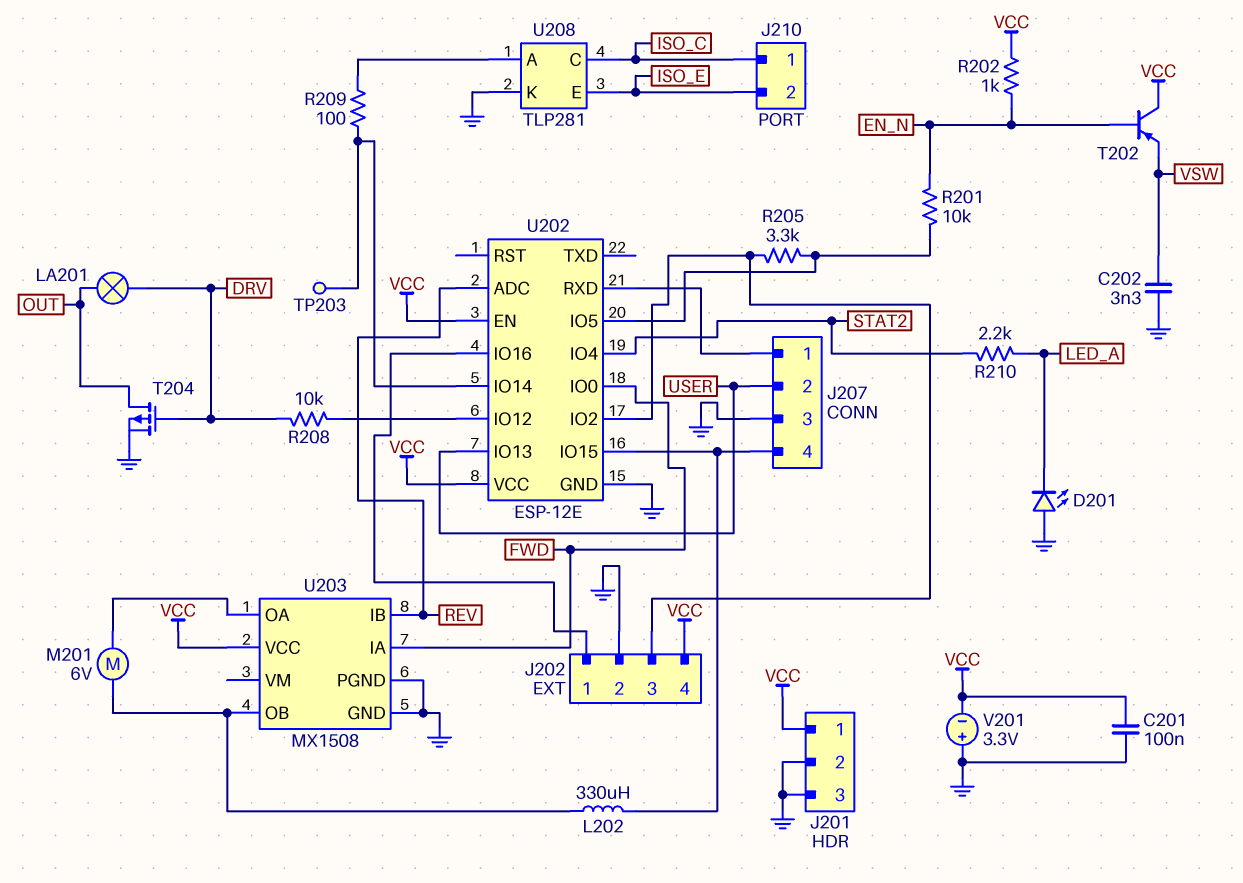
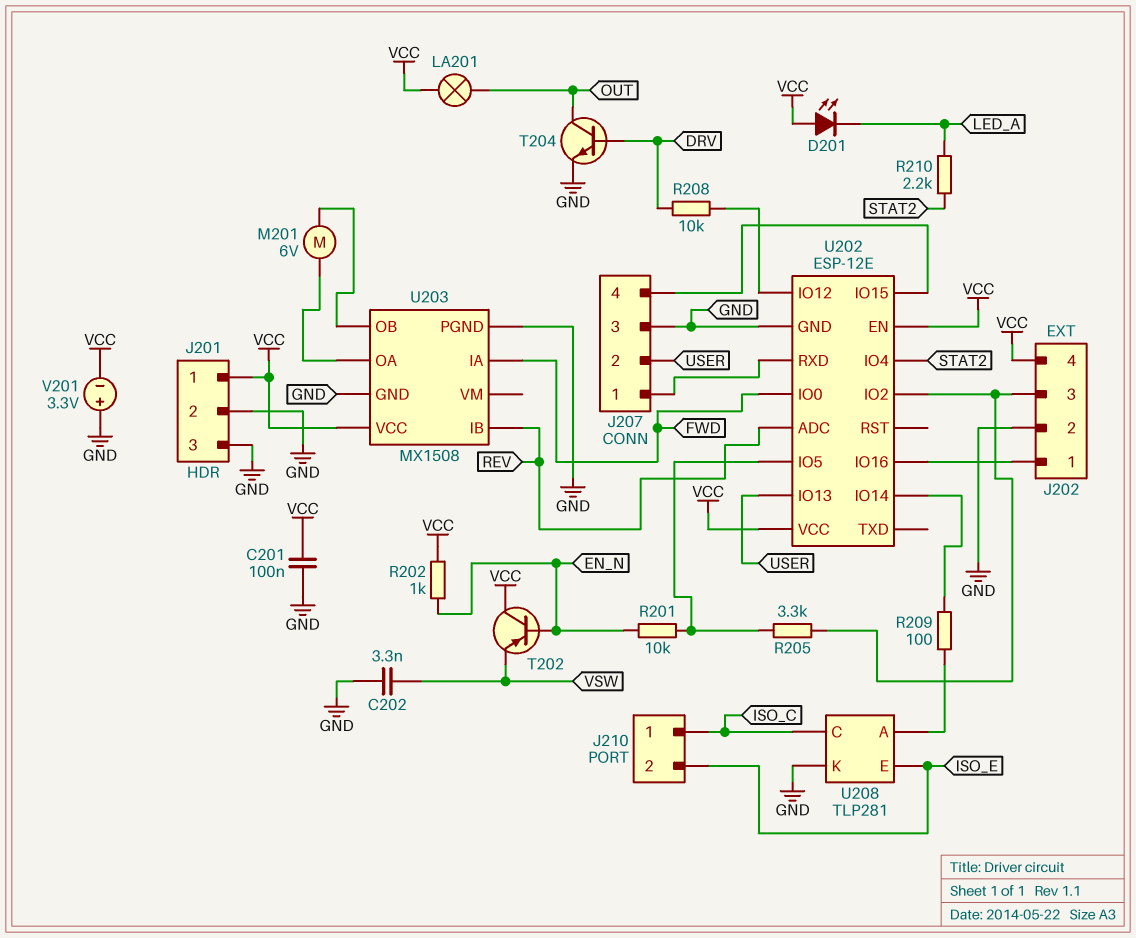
D201: LED (A GND, K LED_A) -> LED (A VCC, K LED_A)
L202: 330uH (J207/4, U203/OB) -> none
LA201: lamp (DRV, OUT) -> lamp (OUT, VCC)
T204: PMOS (G DRV, D OUT, S GND) -> NPN (B DRV, C OUT, E GND)
TP203: test point (U202/IO14) -> none

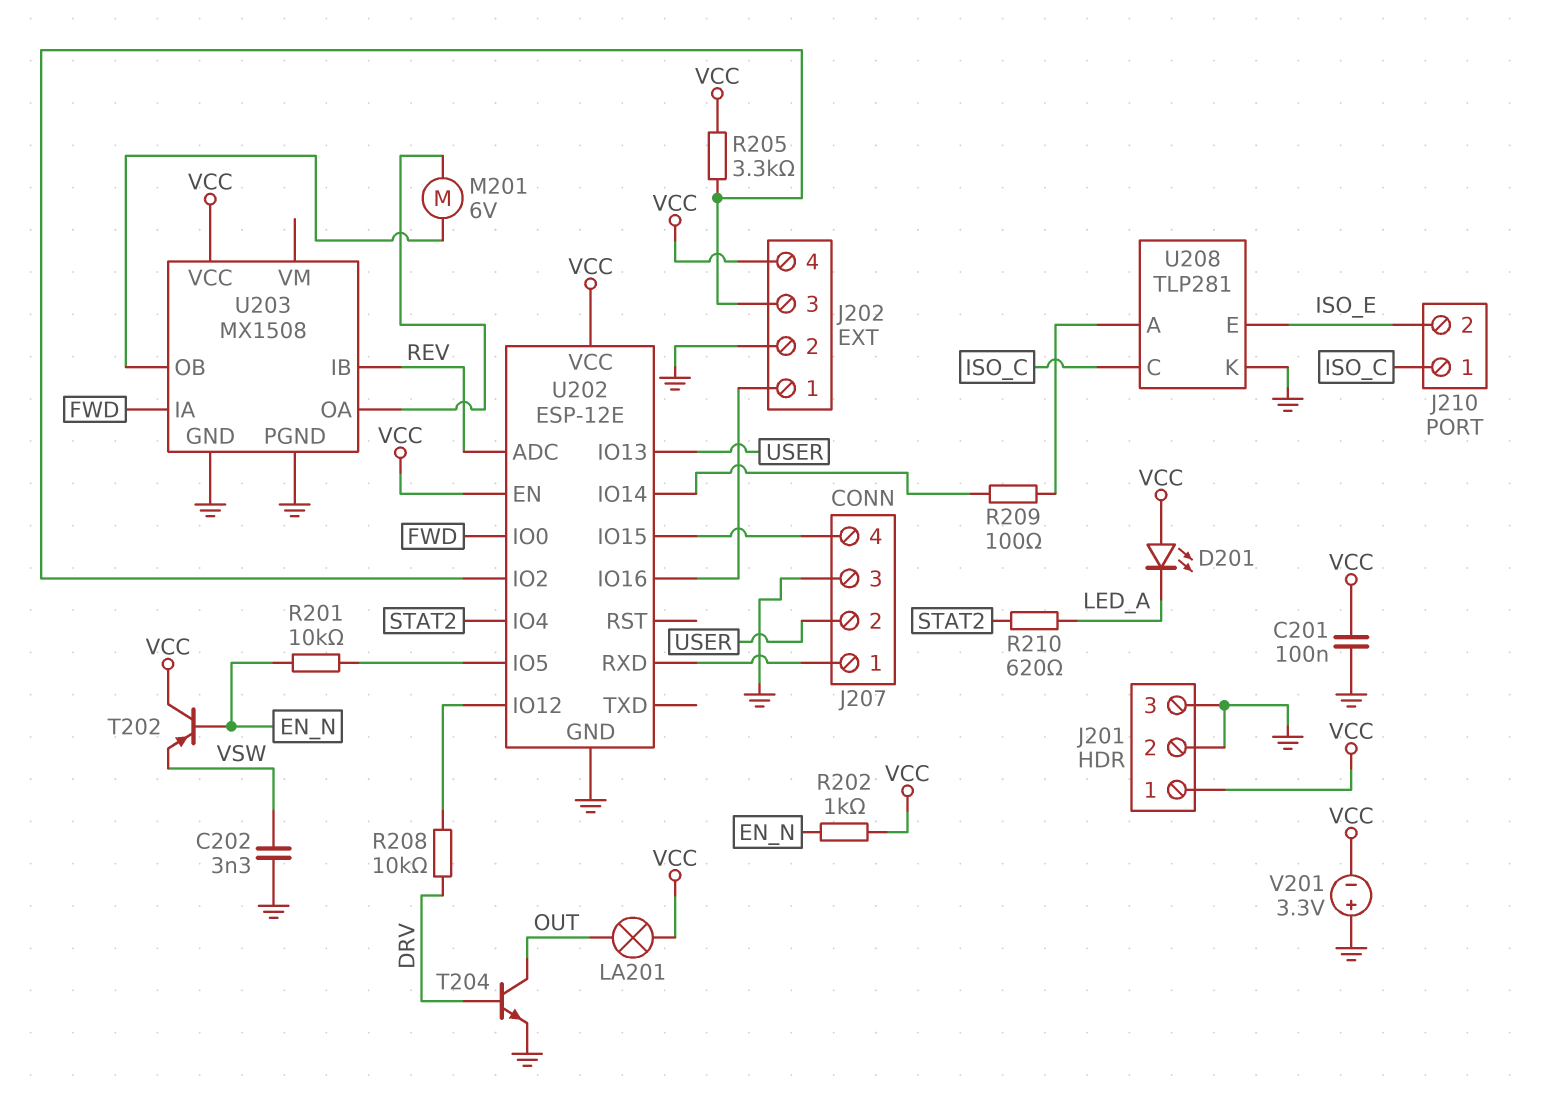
R205: 3.3k (J202/3, U202/IO5) -> 3.3k (J202/3, VCC)
R210: 2.2k (LED_A, STAT2) -> 620 (LED_A, STAT2)

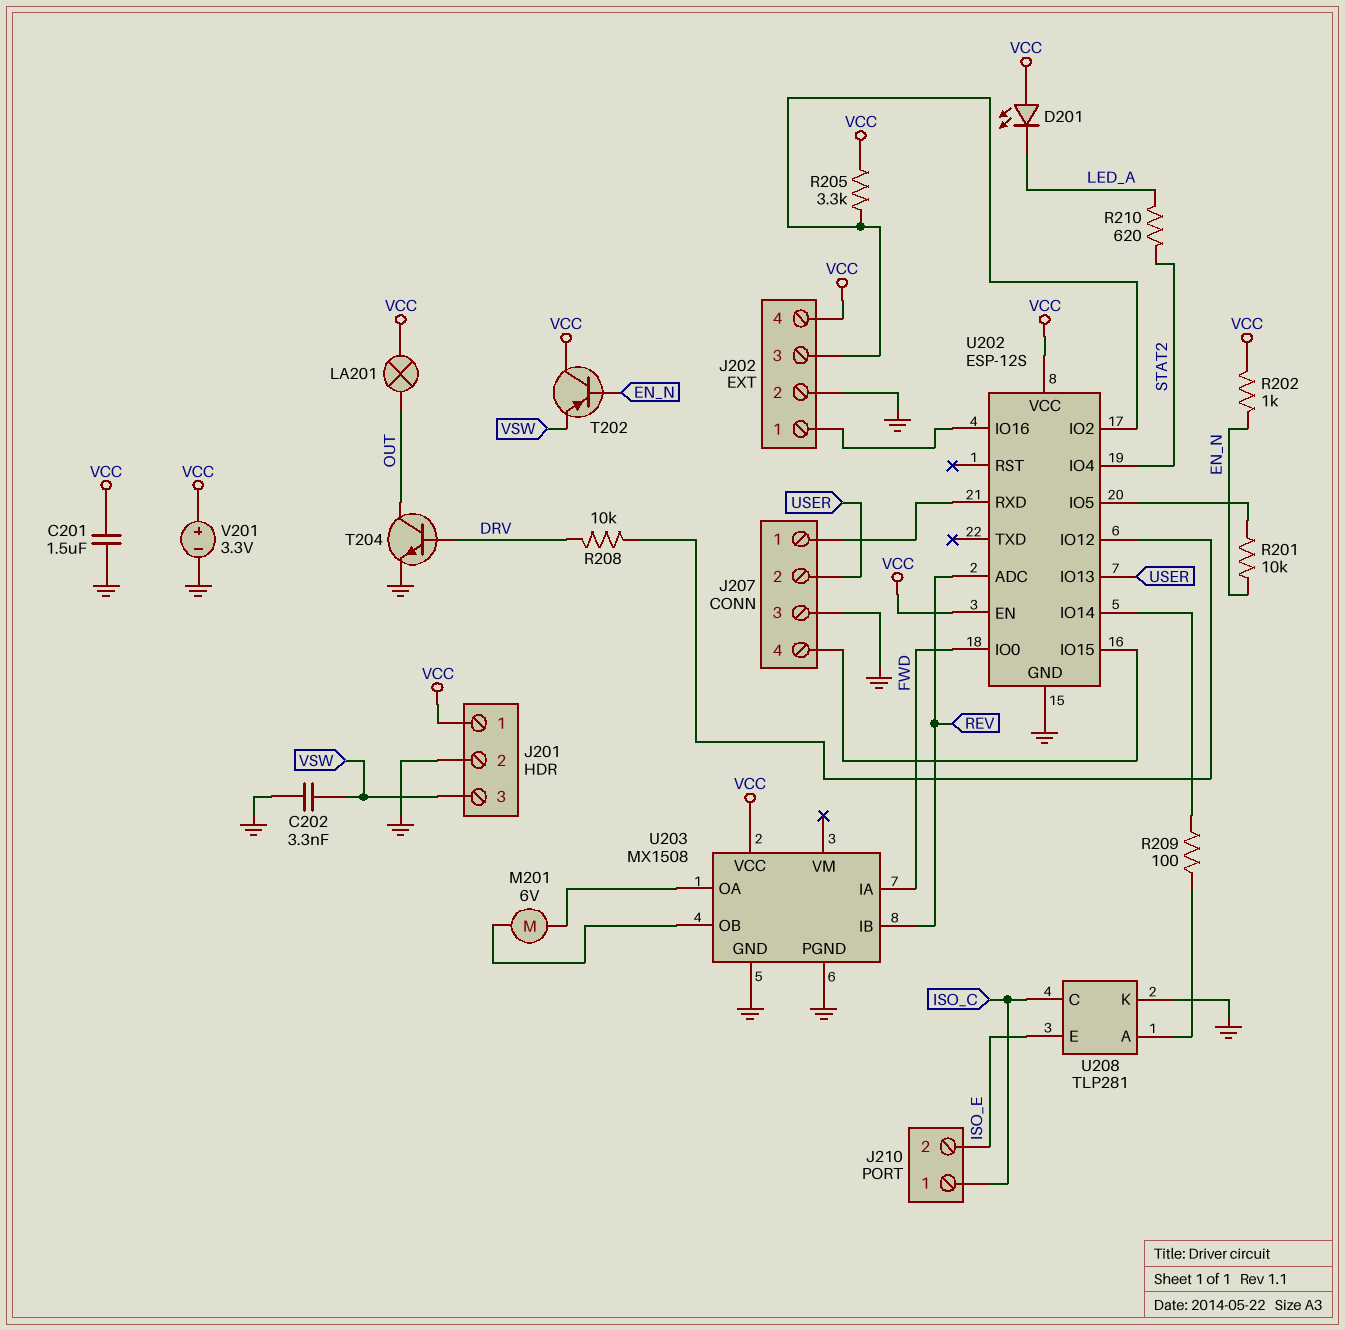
C201: 100nF (GND, VCC) -> 1.5uF (GND, VCC)
J201 pin 3: GND -> VSW
U202: ESP-12E -> ESP-12S
V201: 3.3V (plus GND, minus VCC) -> 3.3V (plus VCC, minus GND)

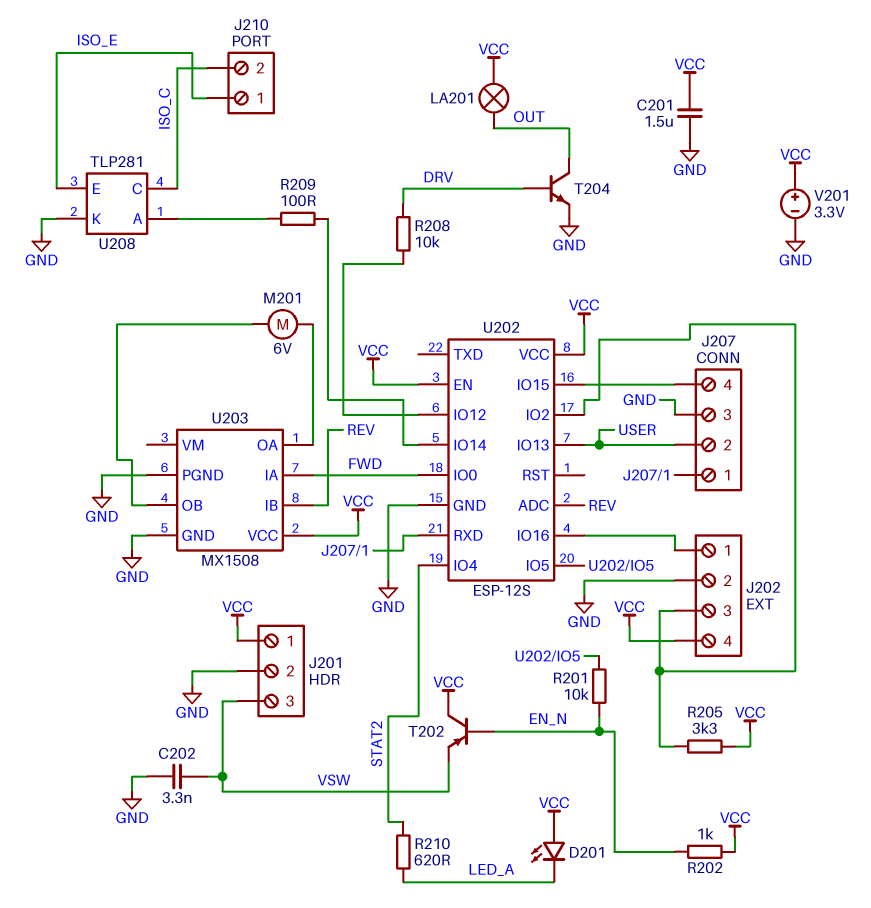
J210 pin 1: ISO_C -> ISO_E
J210 pin 2: ISO_E -> ISO_C

